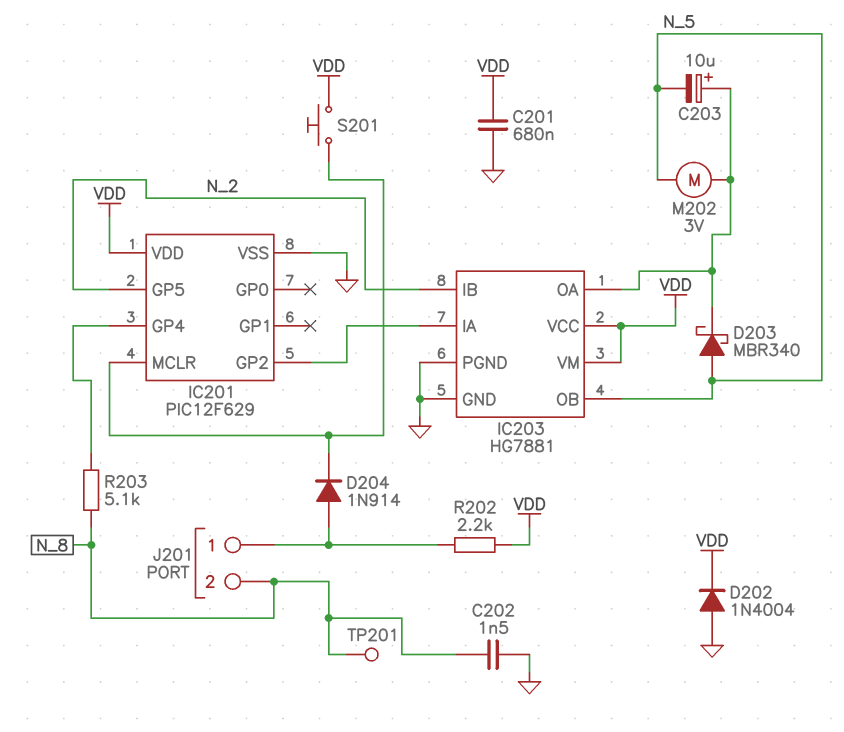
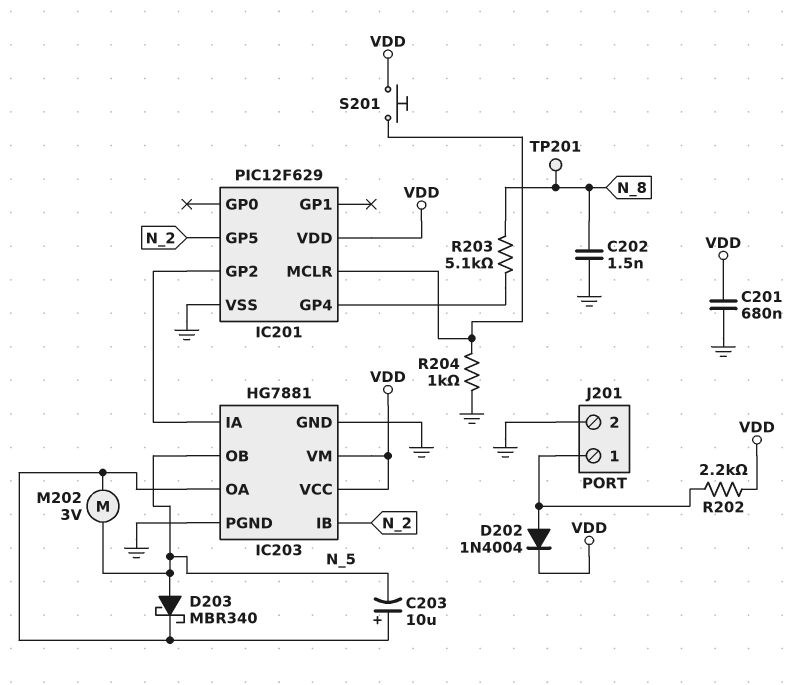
D202: diode 1N4004 (A GND, K VDD) -> diode 1N4004 (A J201/1, K VDD)
D204: diode 1N914 (A J201/1, K IC201/MCLR) -> none
J201 pin 2: N_8 -> GND
R204: none -> 1k (GND, IC201/MCLR)

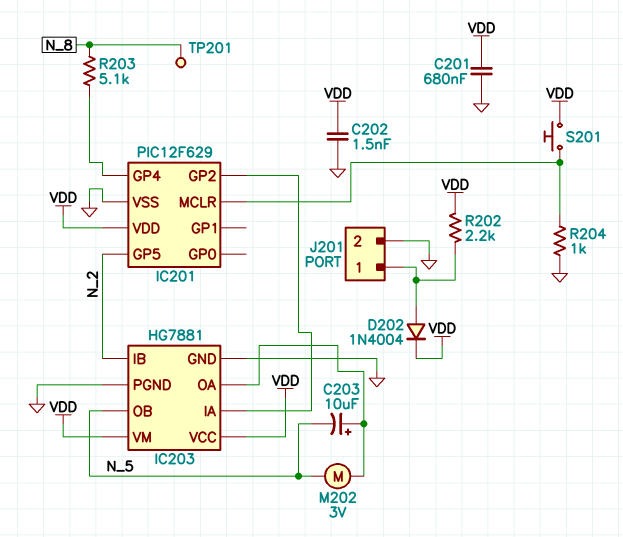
C202: 1.5nF (GND, N_8) -> 1.5nF (GND, VDD)
D203: schottky MBR340 (A N_5, K IC203/OA) -> none

